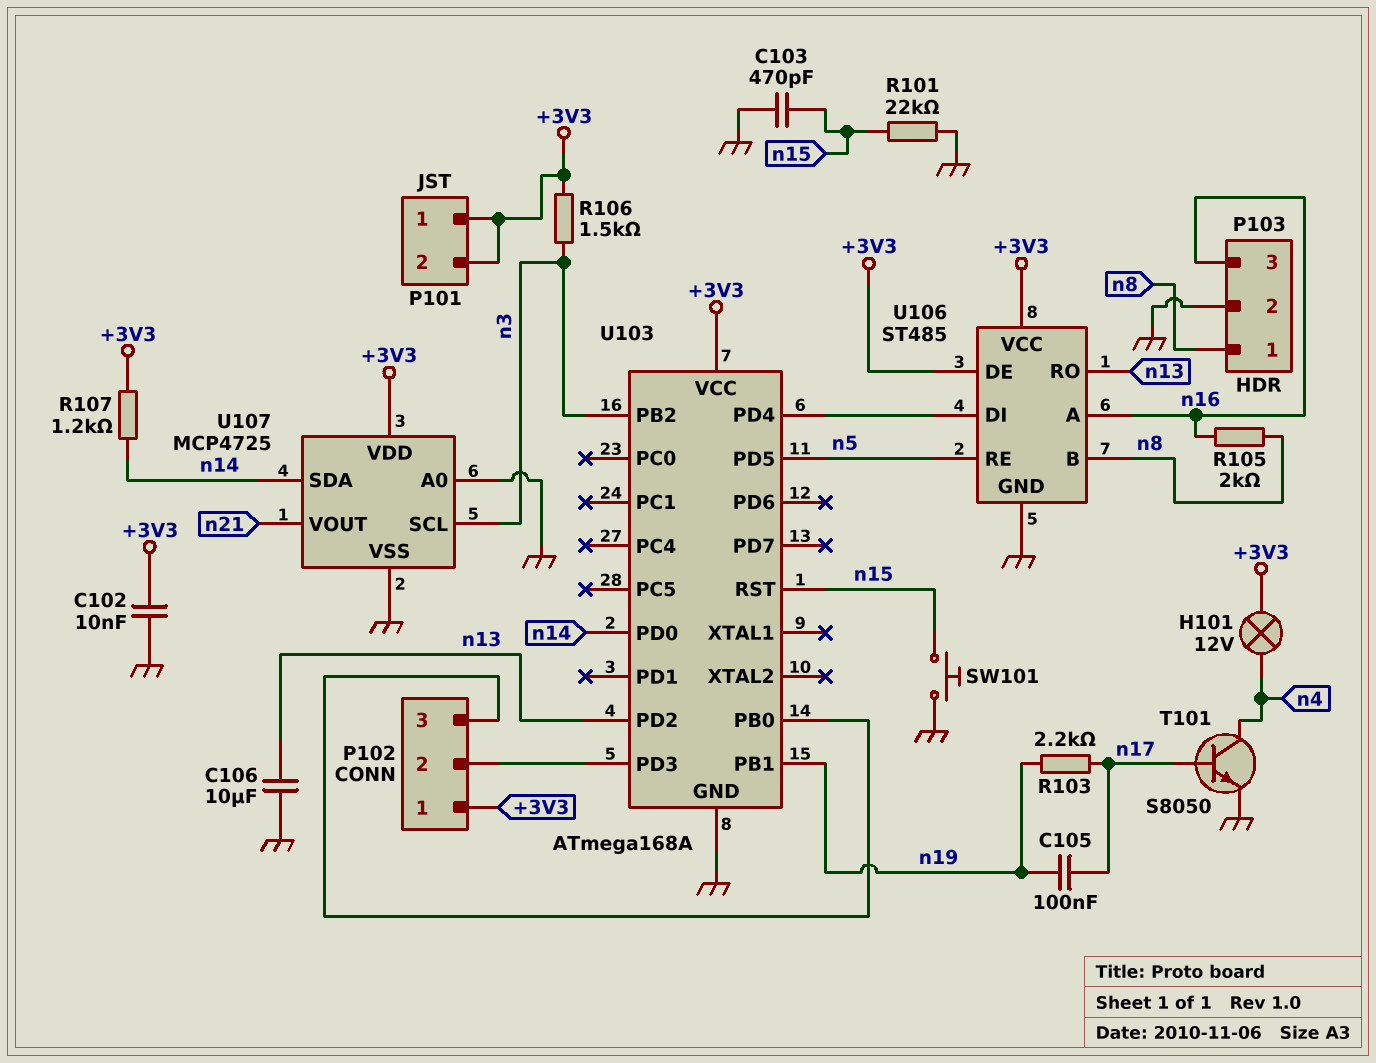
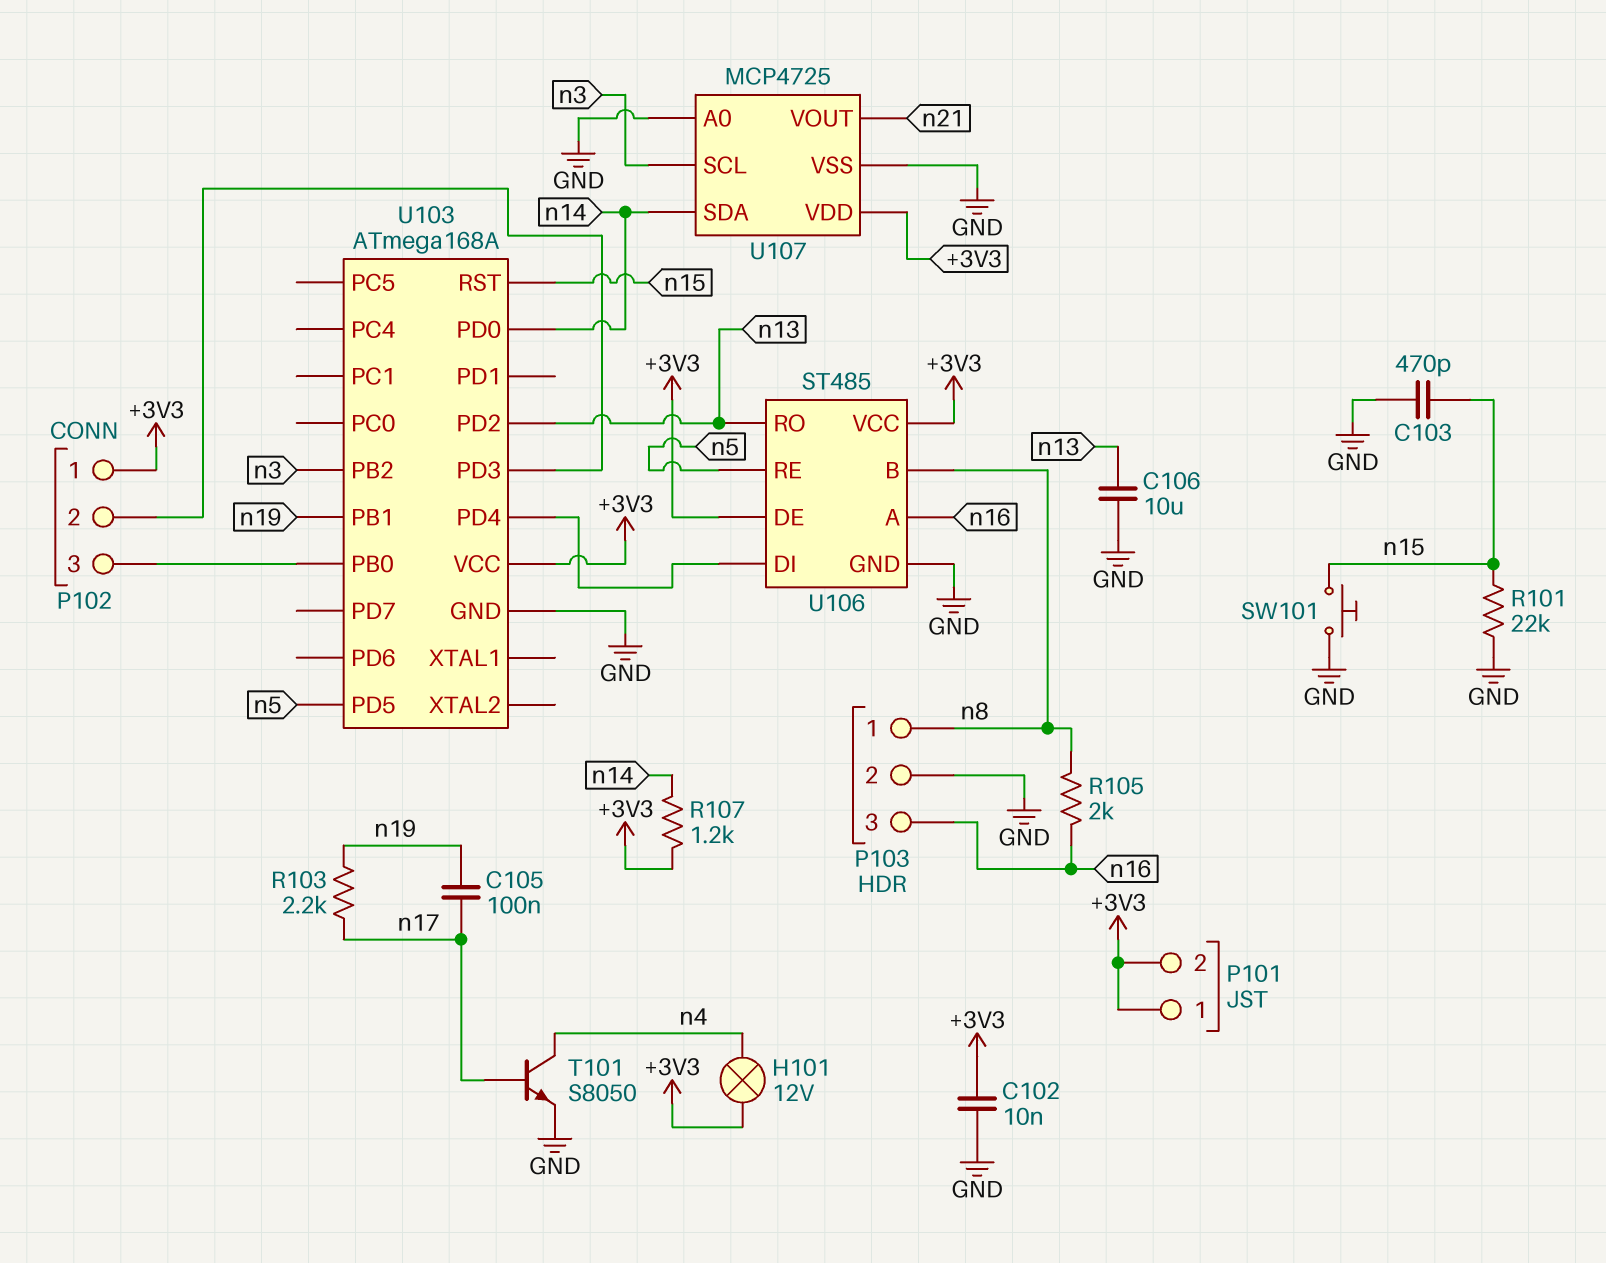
R106: 1.5k (+3V3, n3) -> none

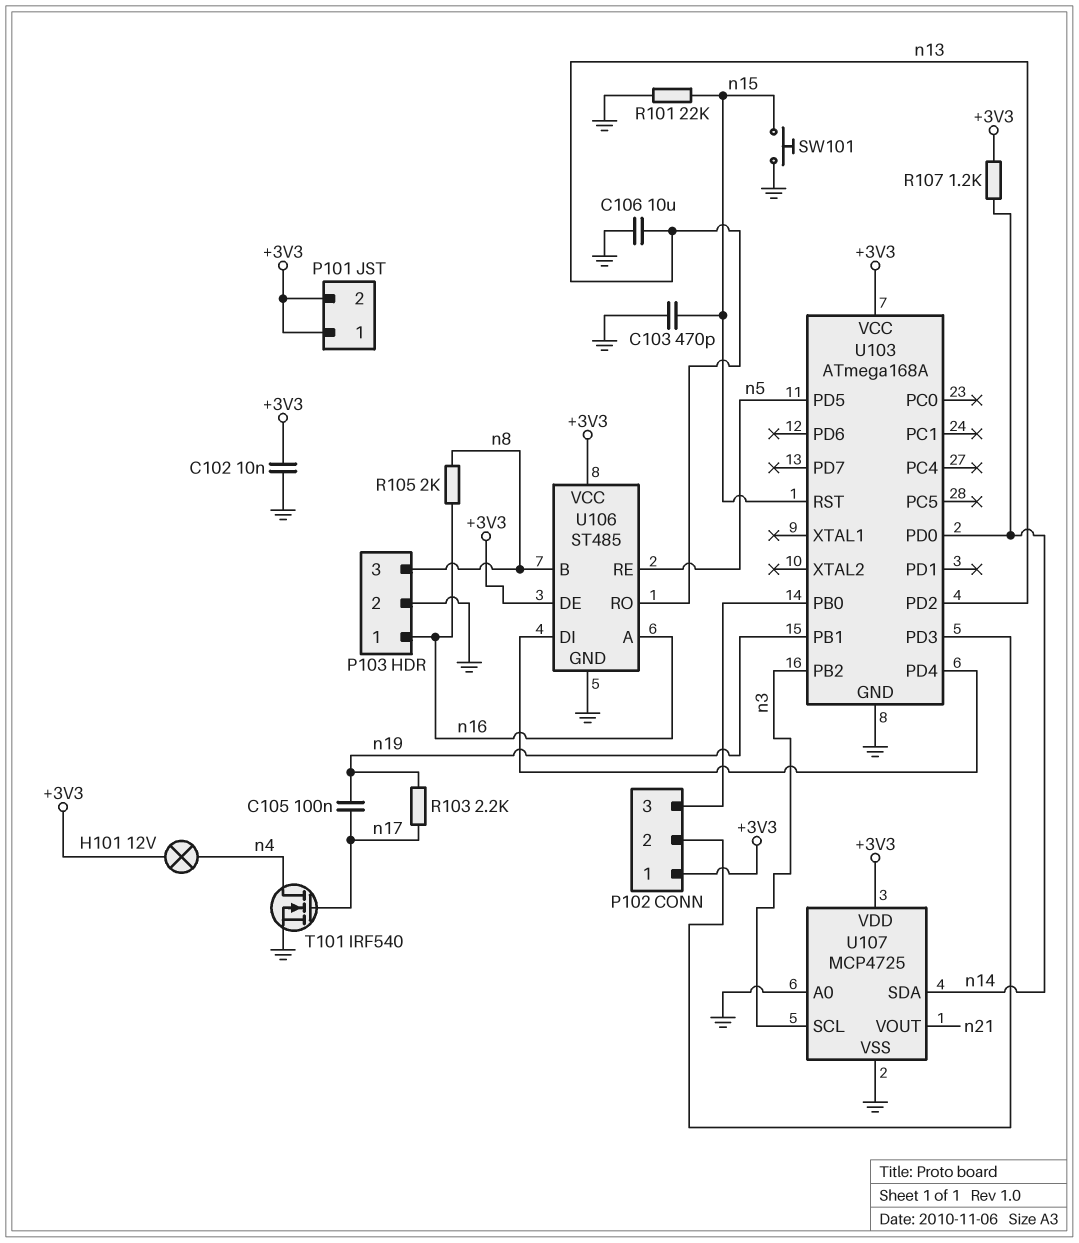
P103 pin 1: n8 -> n16
P103 pin 3: n16 -> n8
T101: NPN S8050 (B n17, C n4, E GND) -> NMOS IRF540 (G n17, D n4, S GND)

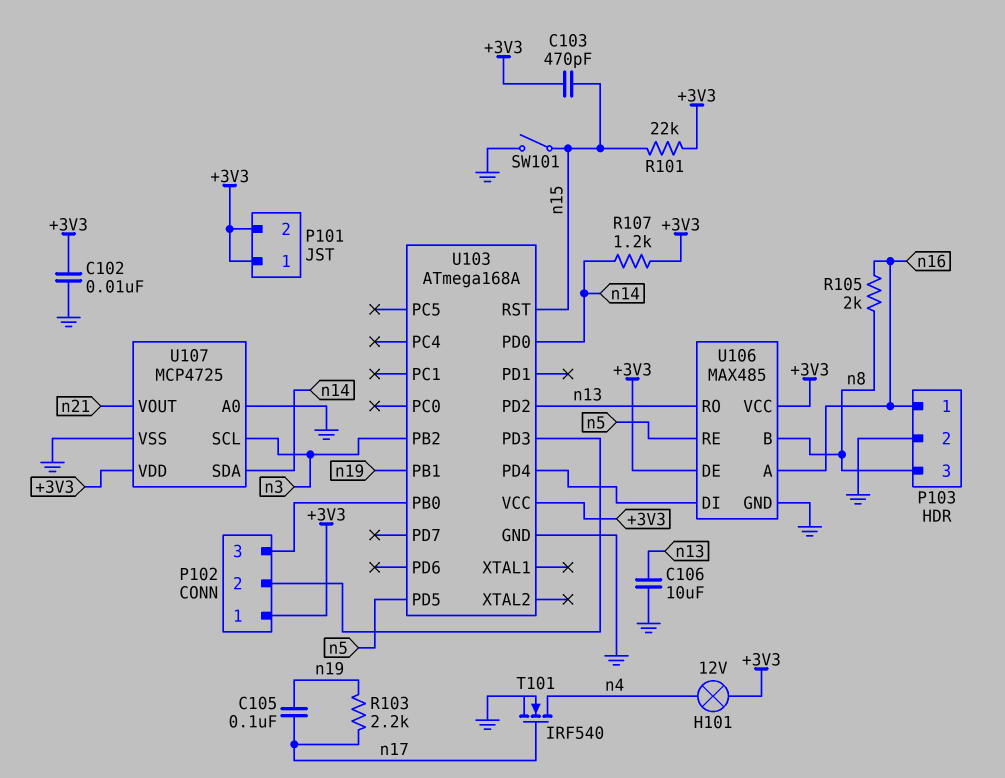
C103: 470pF (GND, n15) -> 470pF (+3V3, n15)
R101: 22k (GND, n15) -> 22k (+3V3, n15)
SW101: button (GND, n15) -> switch (GND, n15)
U106: ST485 -> MAX485

